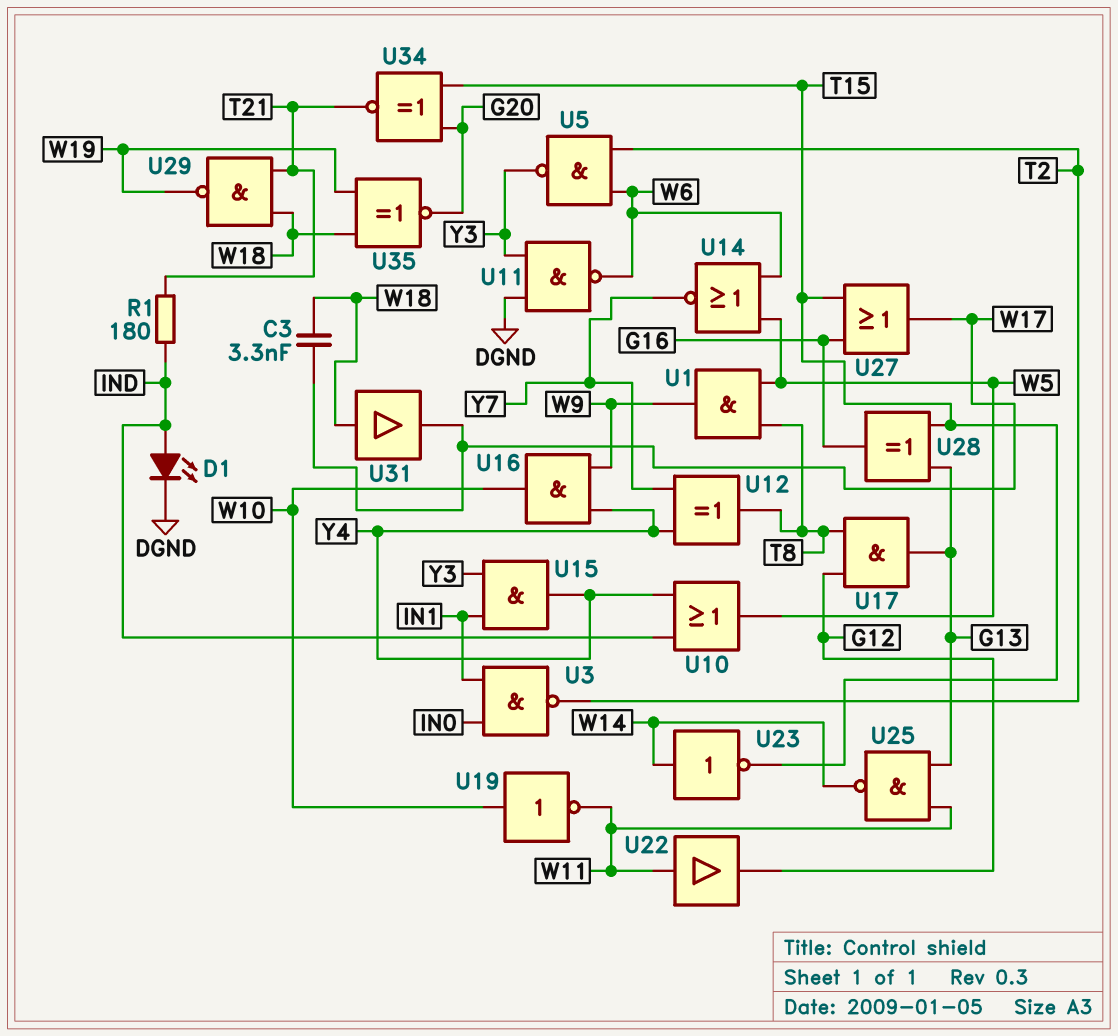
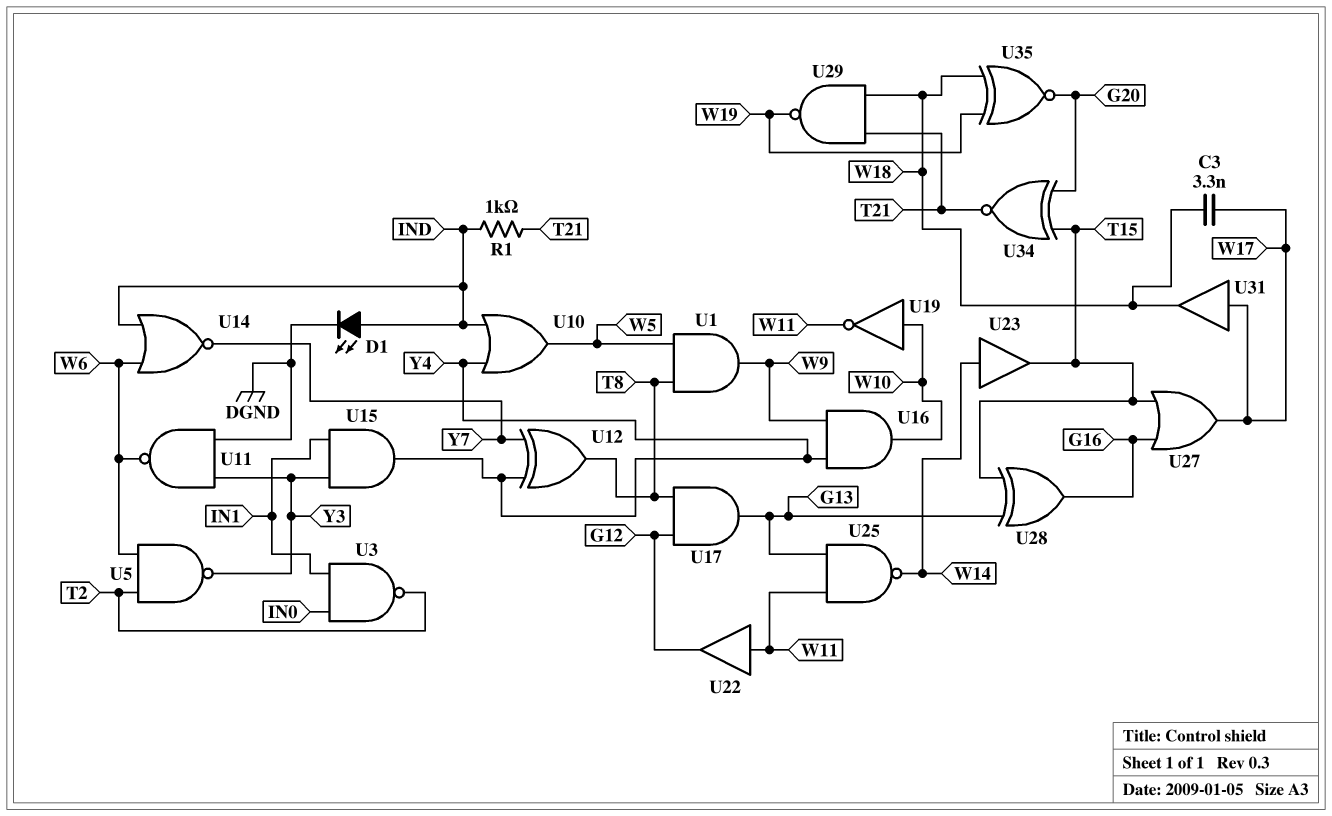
R1: 180 (IND, T21) -> 1k (IND, T21)
U14: NOR (in W5, in W6, out Y7) -> NOR (in IND, in W6, out Y7)
U23: NOT (in W14, out T15) -> buffer (in W14, out T15)
U31: buffer (in W18, out W17) -> buffer (in W17, out W18)

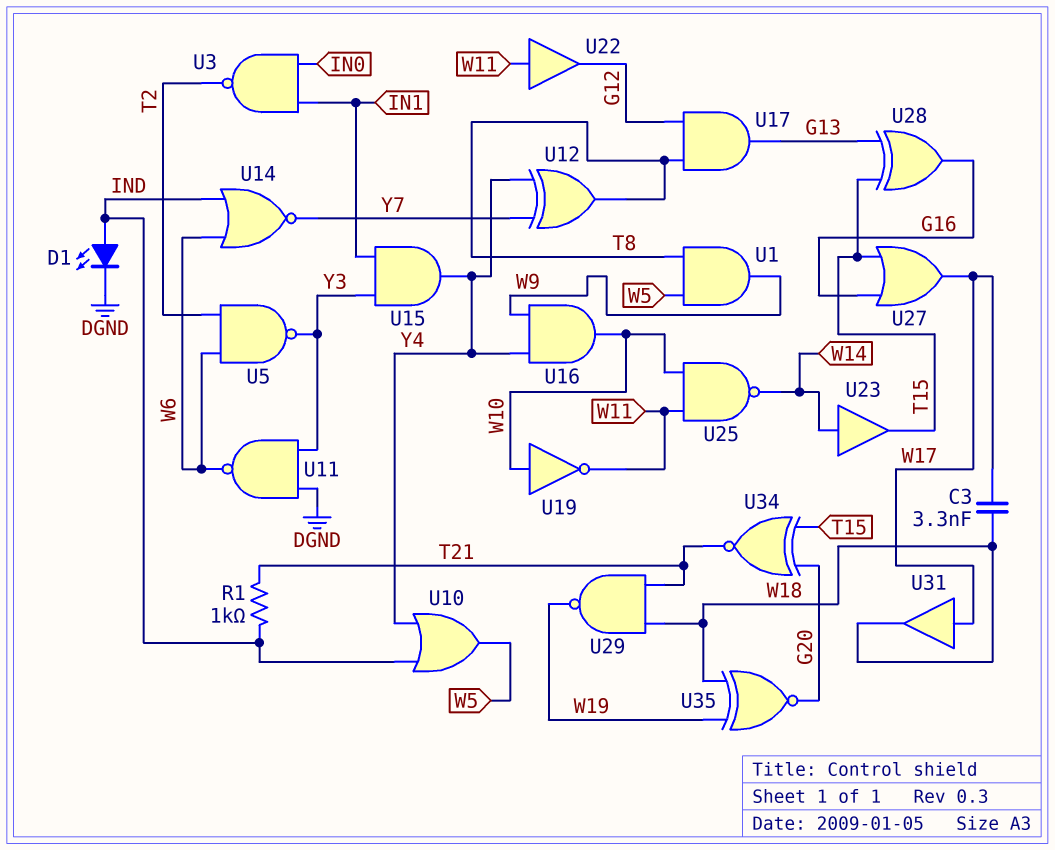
U25: NAND (in G13, in W11, out W14) -> NAND (in W10, in W11, out W14)

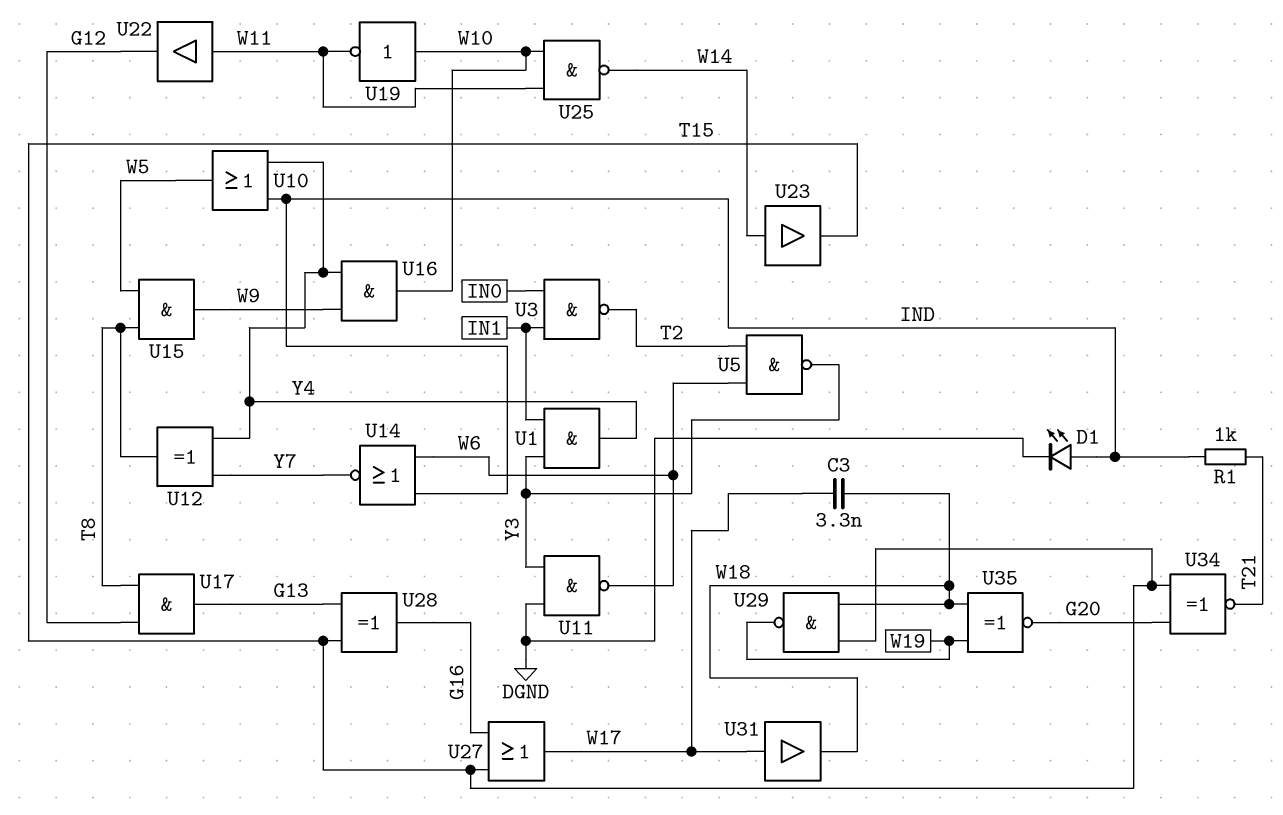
U1: AND (in T8, in W5, out W9) -> AND (in IN1, in Y3, out Y4)
U15: AND (in IN1, in Y3, out Y4) -> AND (in T8, in W5, out W9)
U29: NAND (in T21, in W18, out W19) -> NAND (in T15, in W18, out W19)

